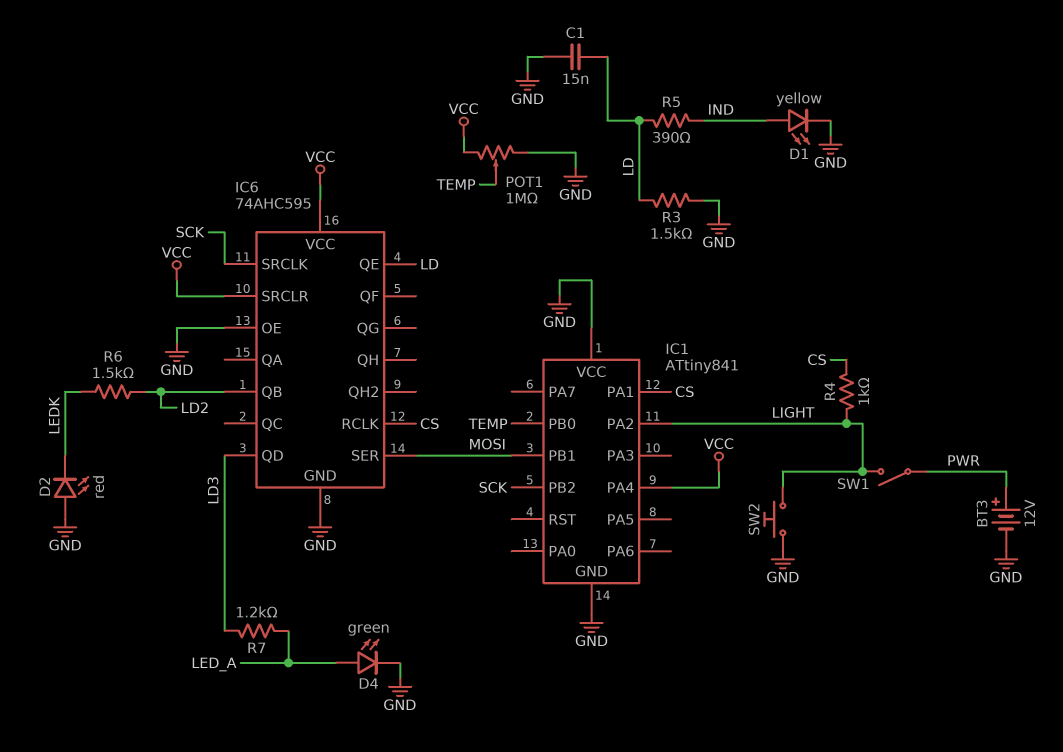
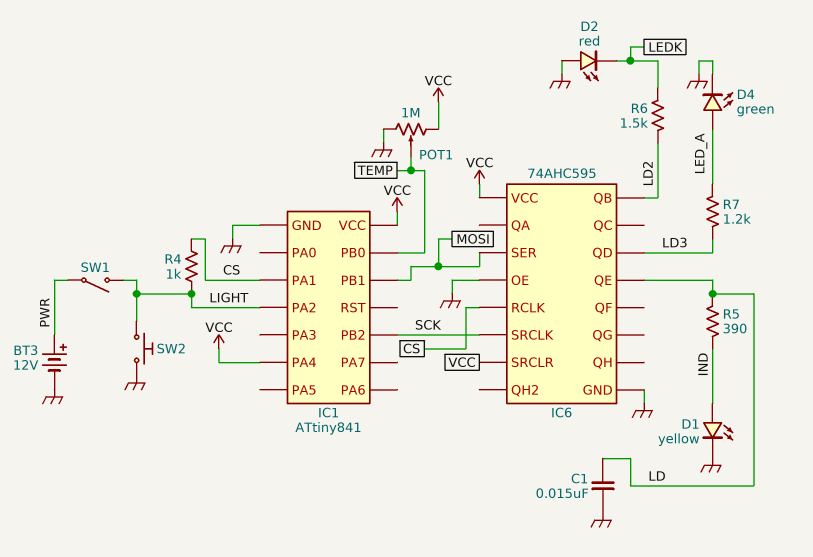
IC1 pin VCC: GND -> VCC
R3: 1.5k (GND, LD) -> none

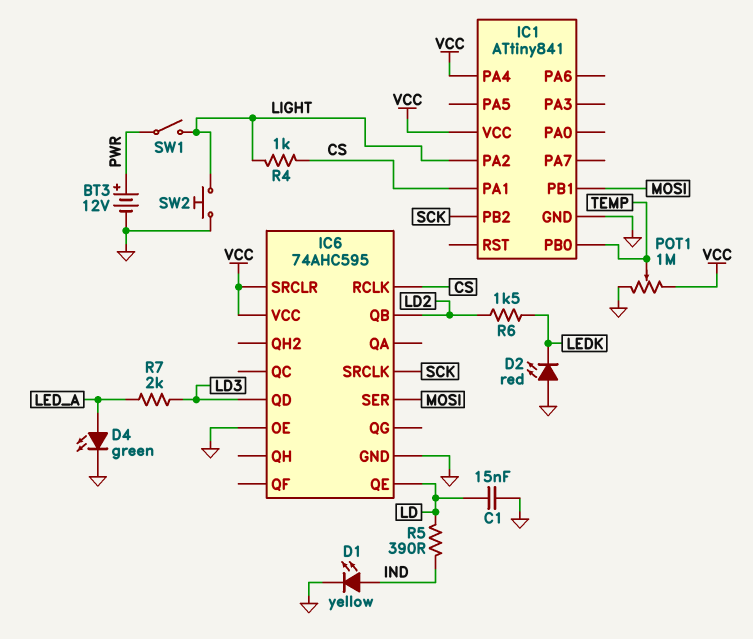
R7: 1.2k (LD3, LED_A) -> 2k (LD3, LED_A)

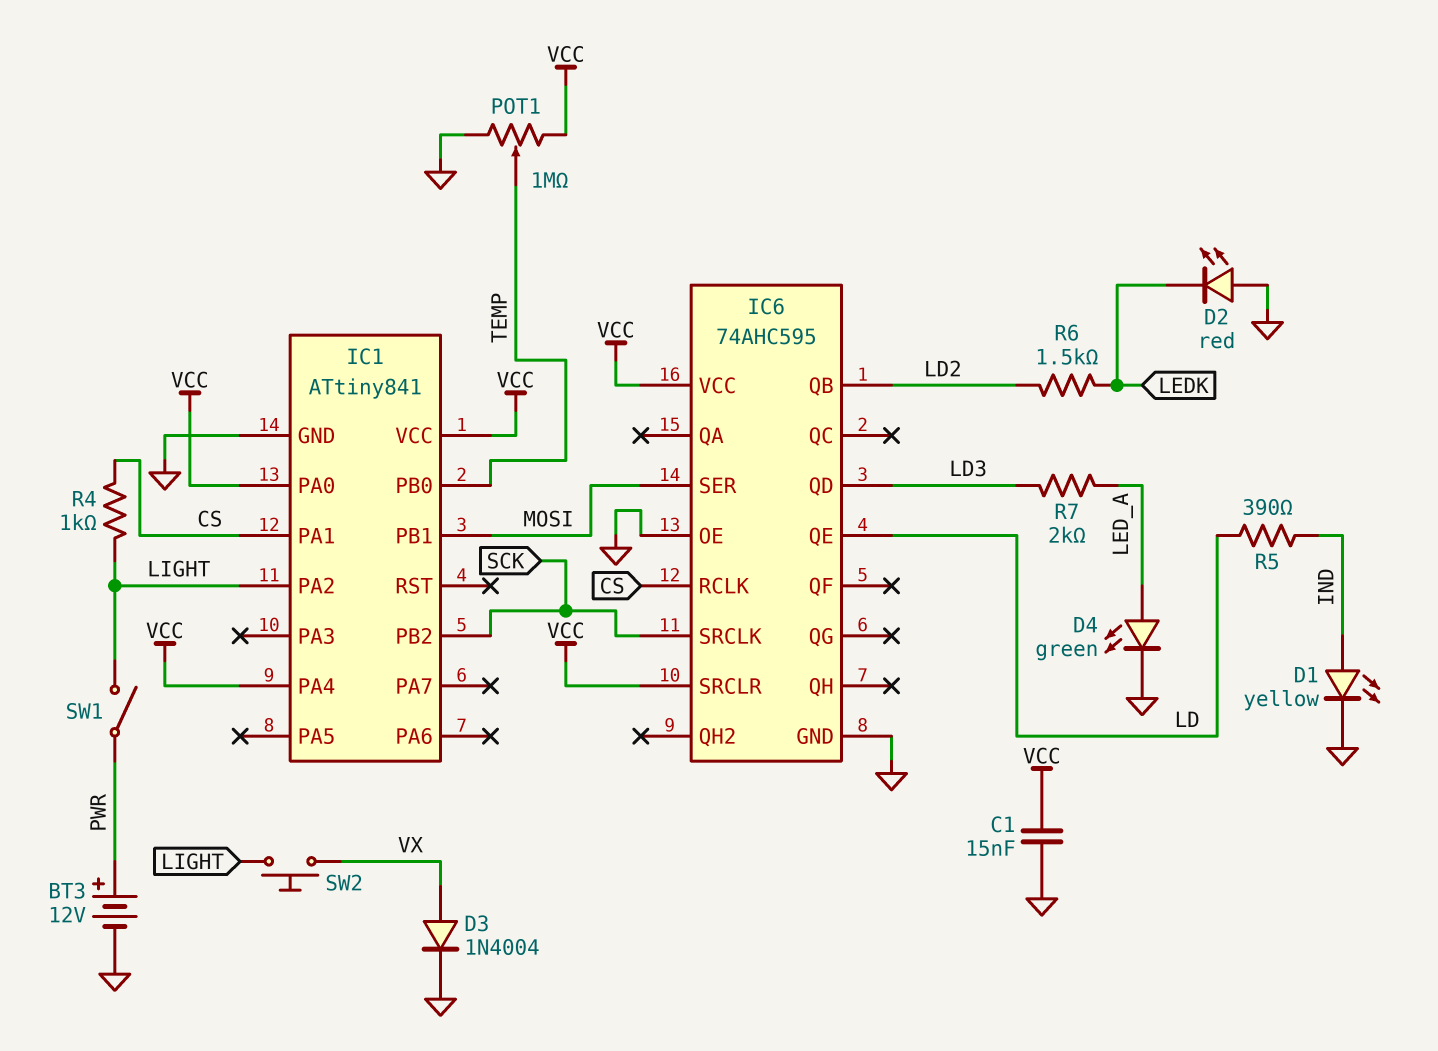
C1: 15nF (GND, LD) -> 15nF (GND, VCC)
D3: none -> diode 1N4004 (A VX, K GND)
IC1 pin PA0: none -> VCC
SW2: button (GND, LIGHT) -> button (LIGHT, VX)

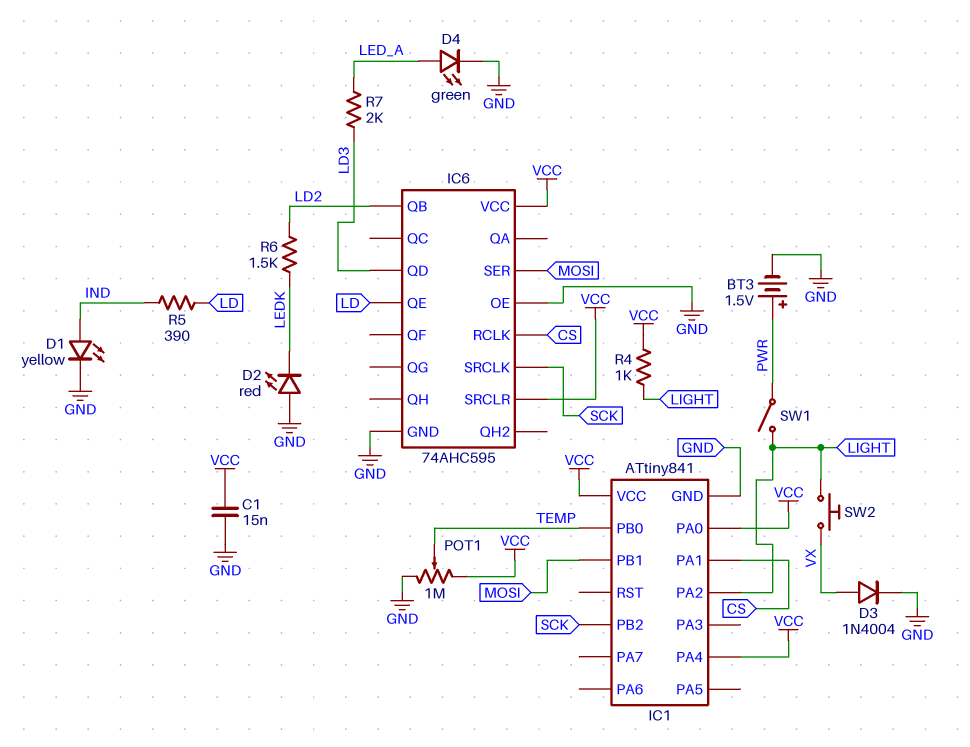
BT3: 12V (plus PWR, minus GND) -> 1.5V (plus PWR, minus GND)
R4: 1k (CS, LIGHT) -> 1k (LIGHT, VCC)

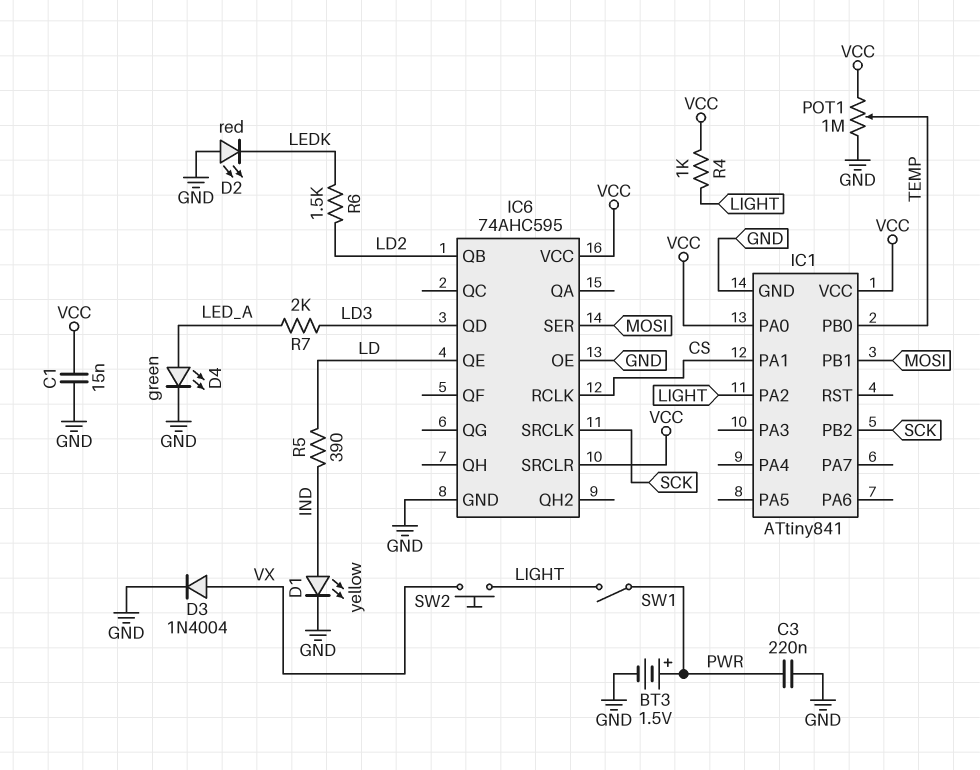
C3: none -> 220nF (GND, PWR)
IC1 pin PA4: VCC -> none

